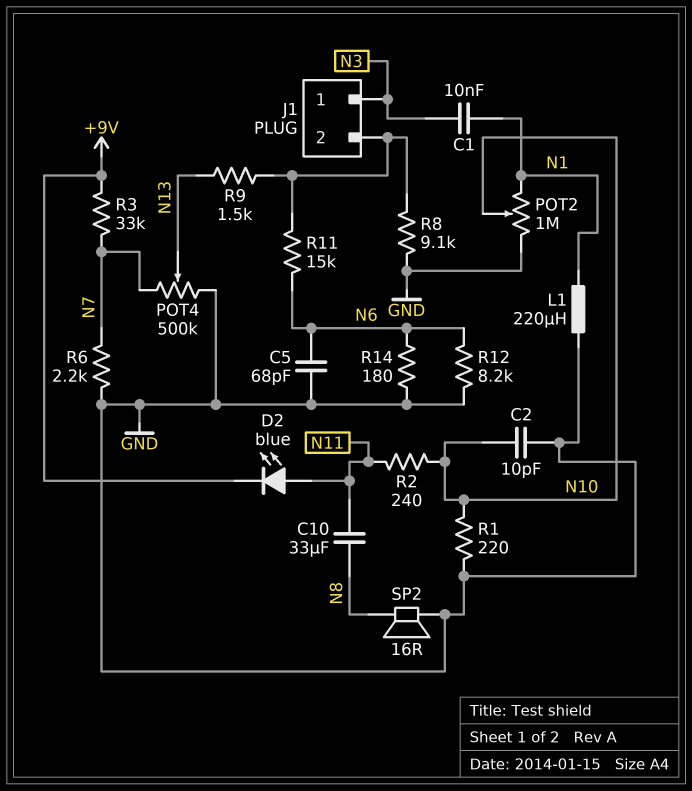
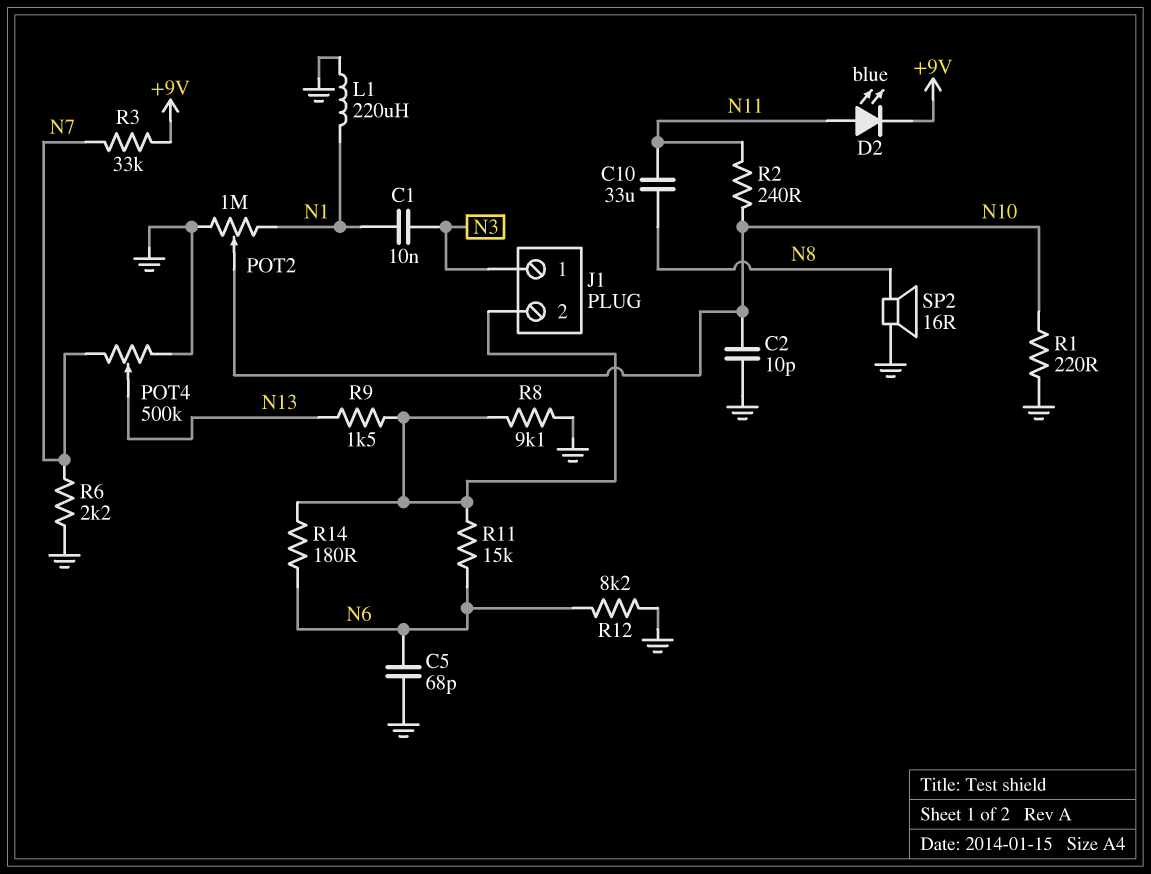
R14: 180 (GND, N6) -> 180 (J1/2, N6)

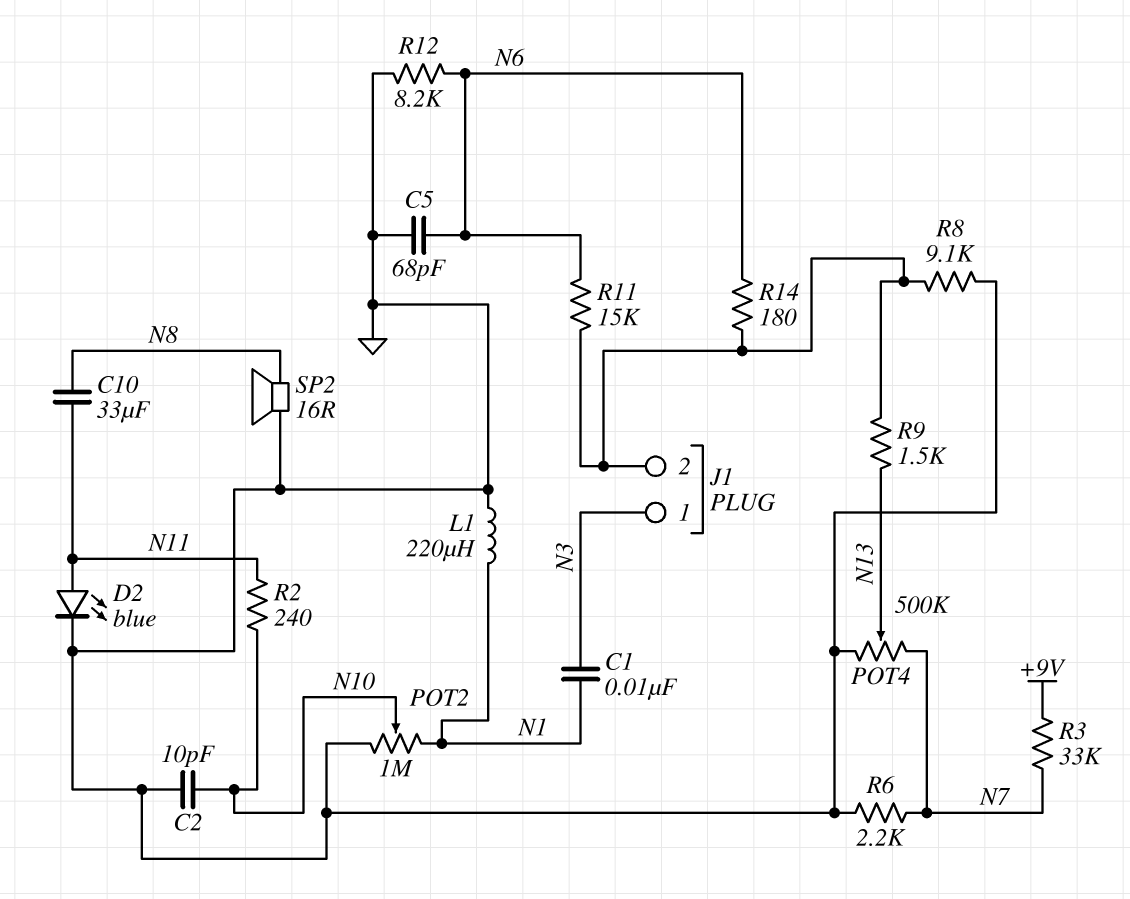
D2: LED blue (A N11, K +9V) -> LED blue (A N11, K GND)
R1: 220 (GND, N10) -> none

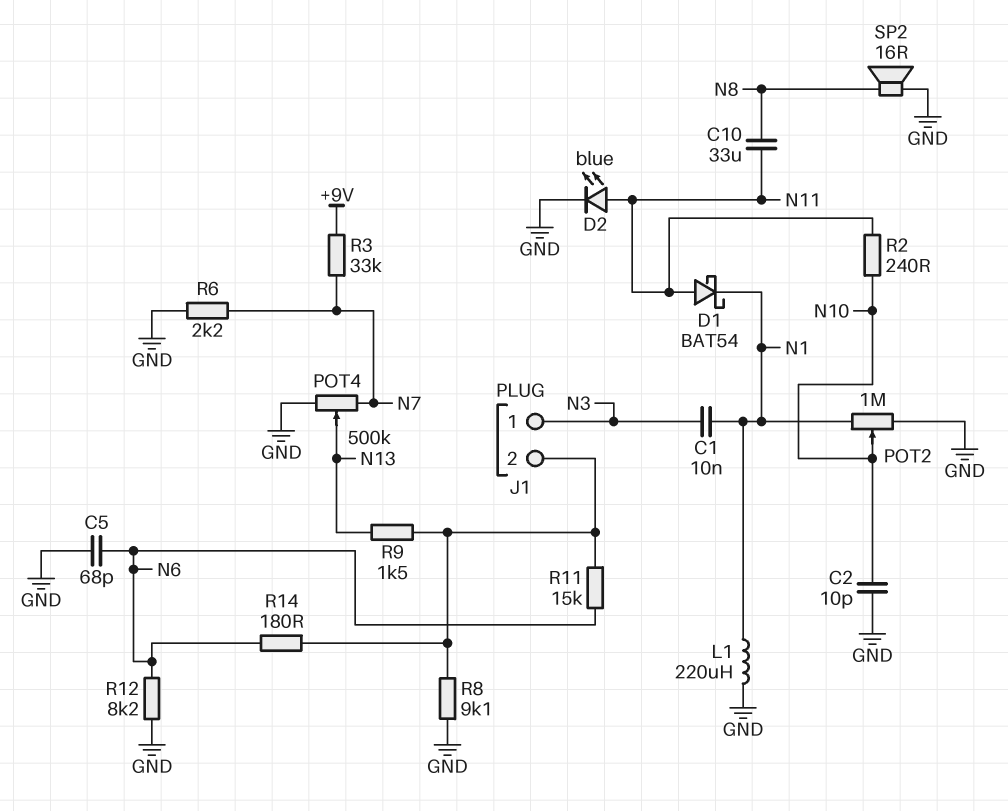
D1: none -> schottky BAT54 (A N11, K N1)

